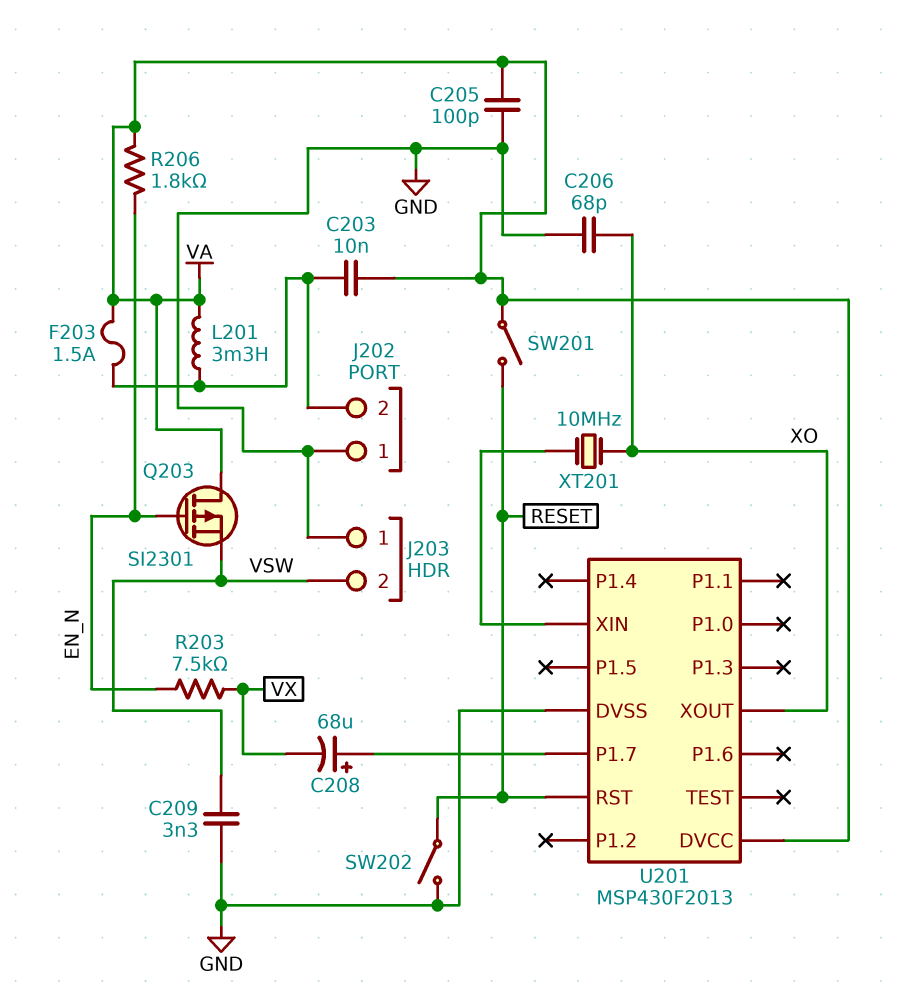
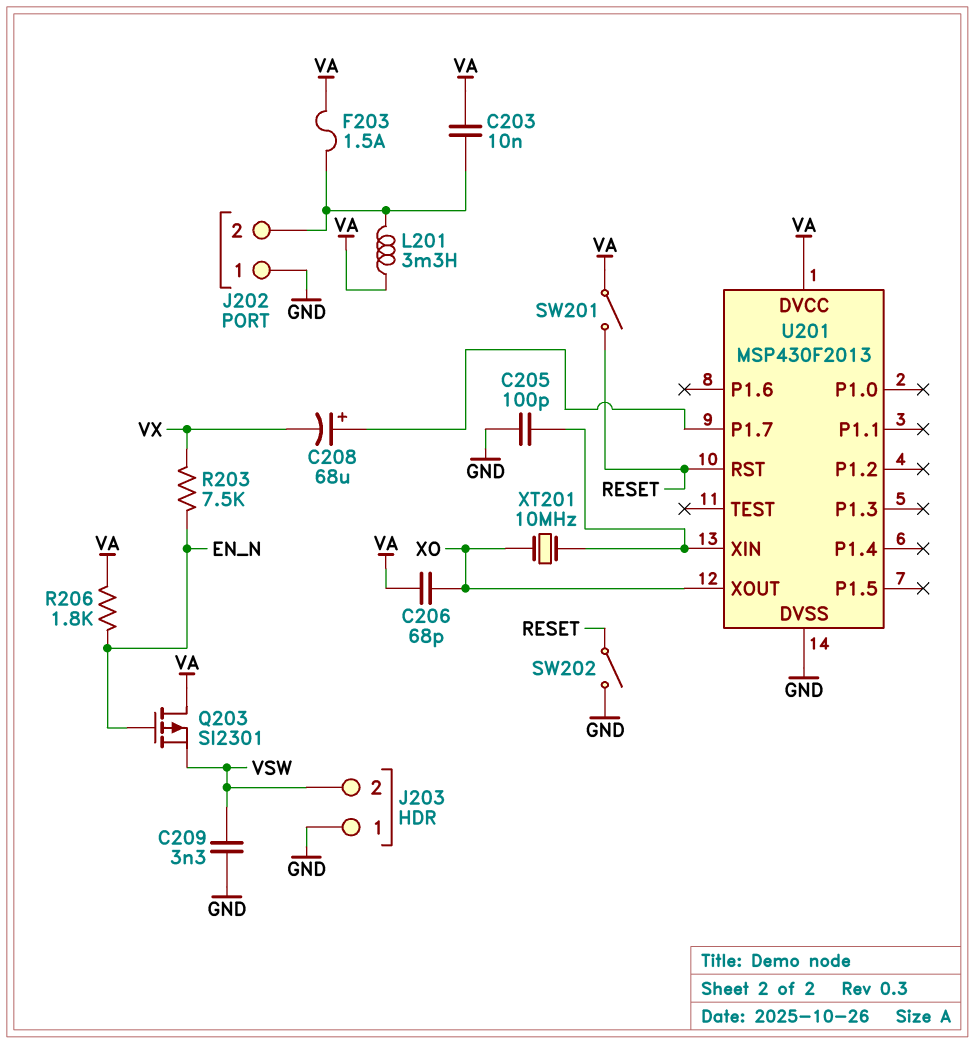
C205: 100pF (GND, VA) -> 100pF (GND, U201/XIN)
C206: 68pF (GND, XO) -> 68pF (VA, XO)

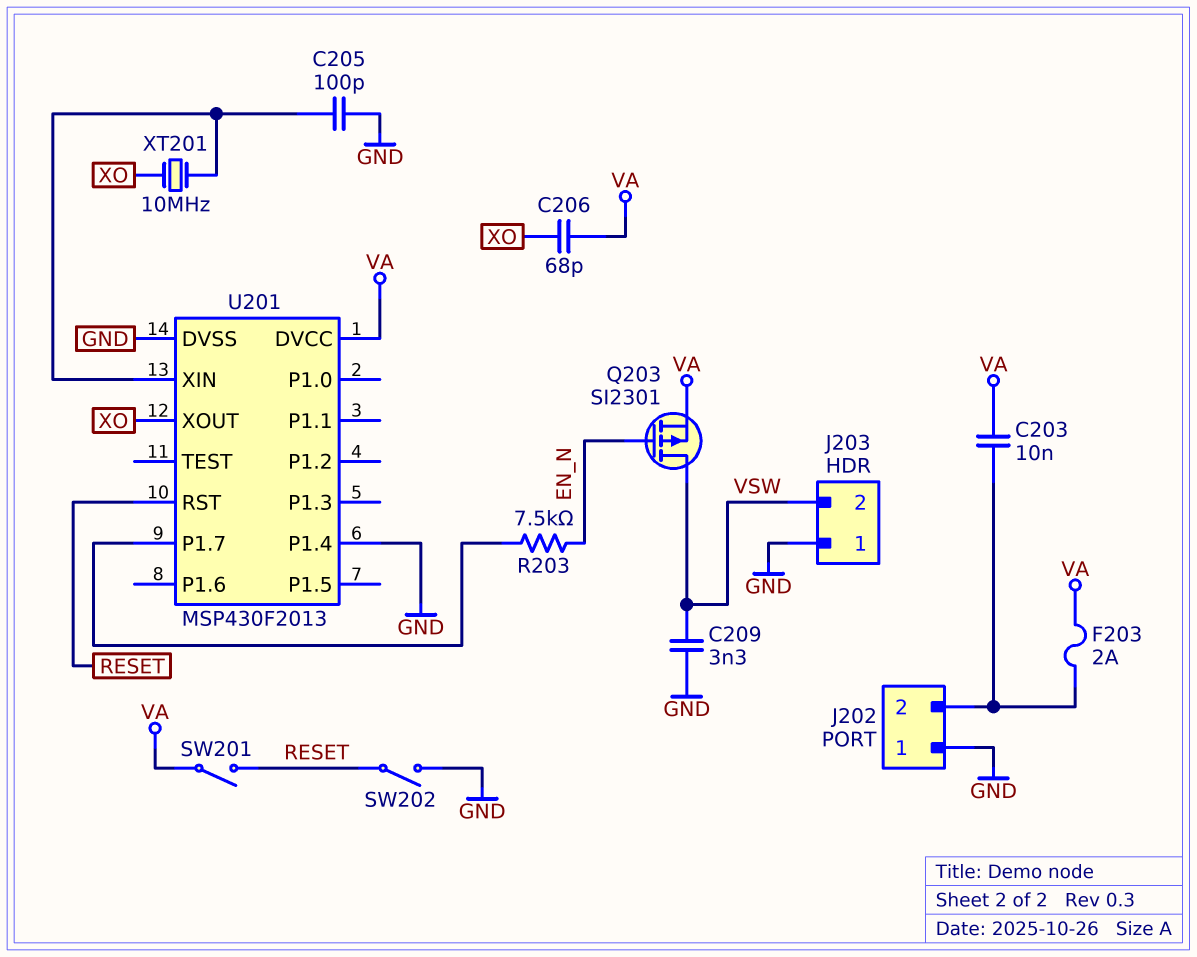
C208: 68uF (plus U201/P1.7, minus VX) -> none
F203: 1.5A (J202/2, VA) -> 2A (J202/2, VA)
L201: 3.3mH (J202/2, VA) -> none
Q203: PMOS SI2301 (G EN_N, D VA, S VSW) -> PMOS SI2301 (G EN_N, D VSW, S VA)
R203: 7.5k (EN_N, VX) -> 7.5k (EN_N, U201/P1.7)
R206: 1.8k (EN_N, VA) -> none
U201 pin P1.4: none -> GND

